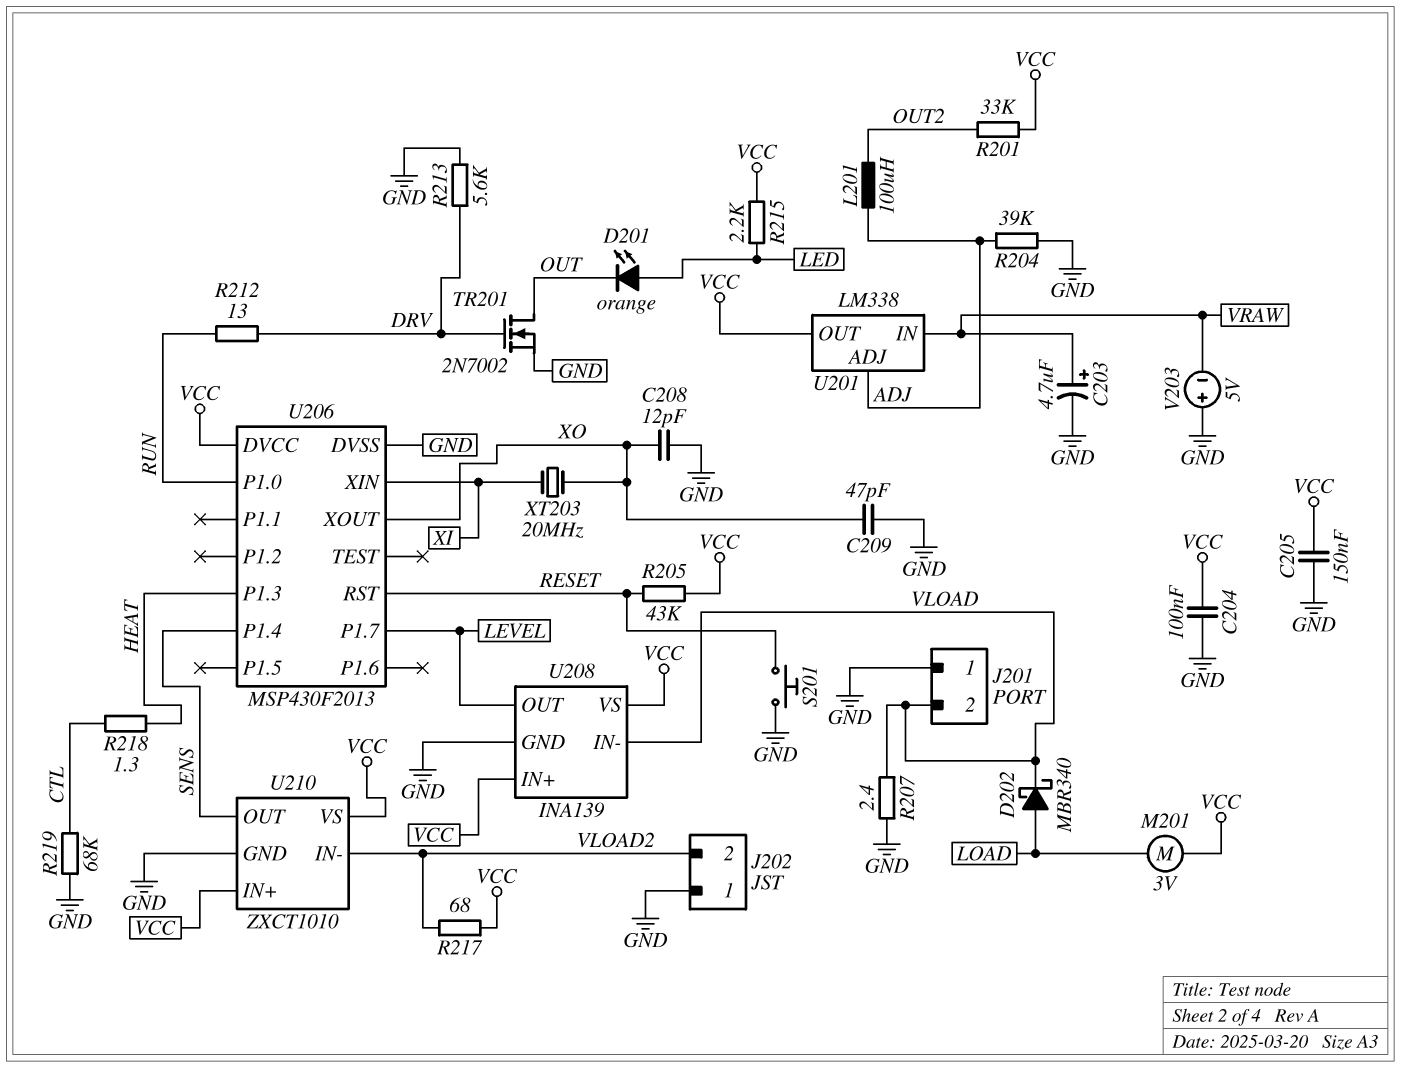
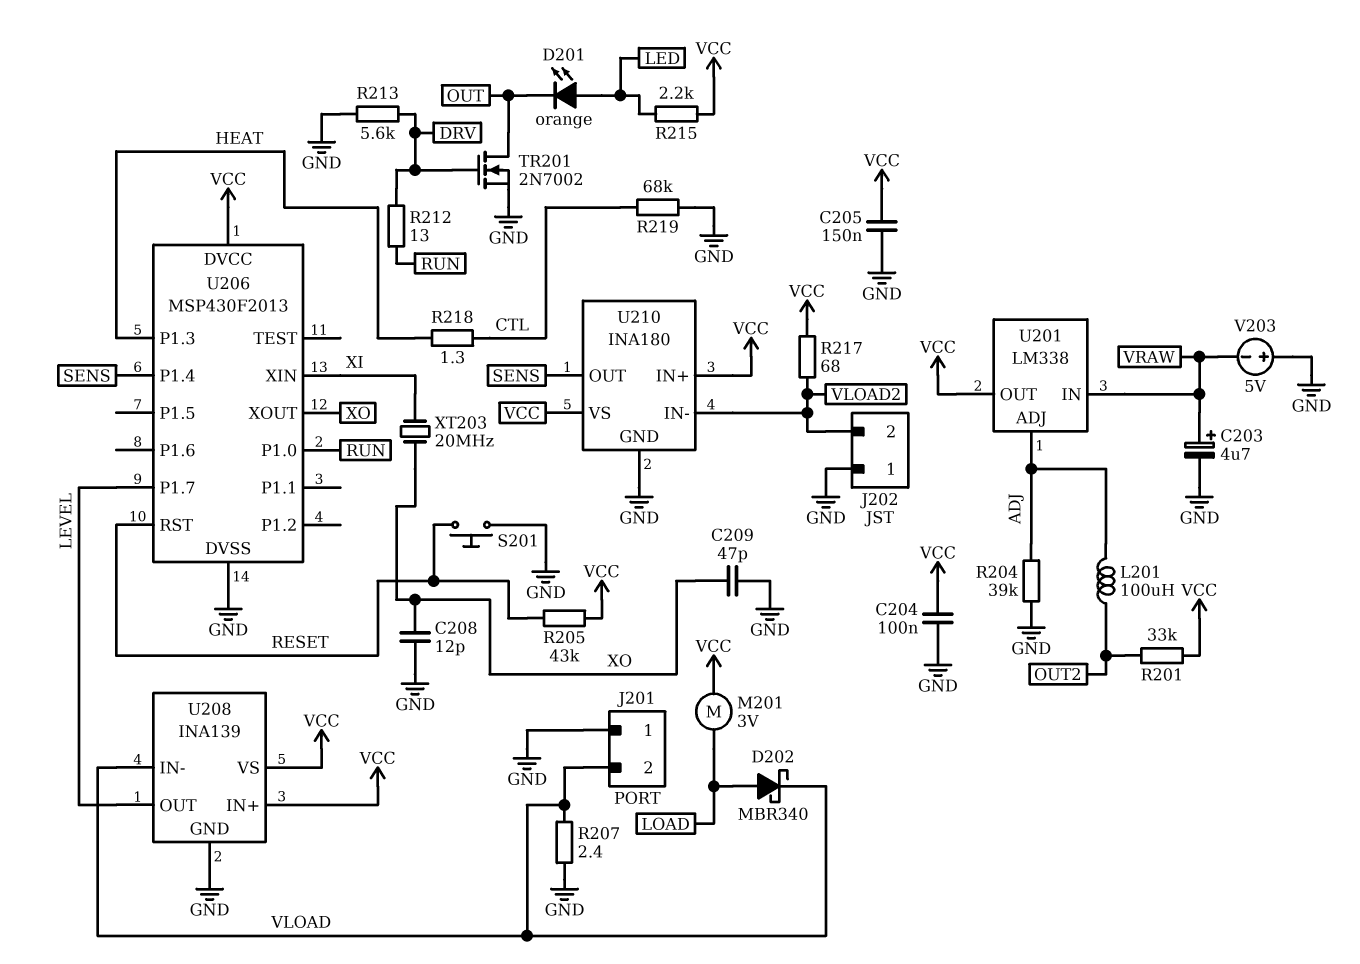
U210: ZXCT1010 -> INA180

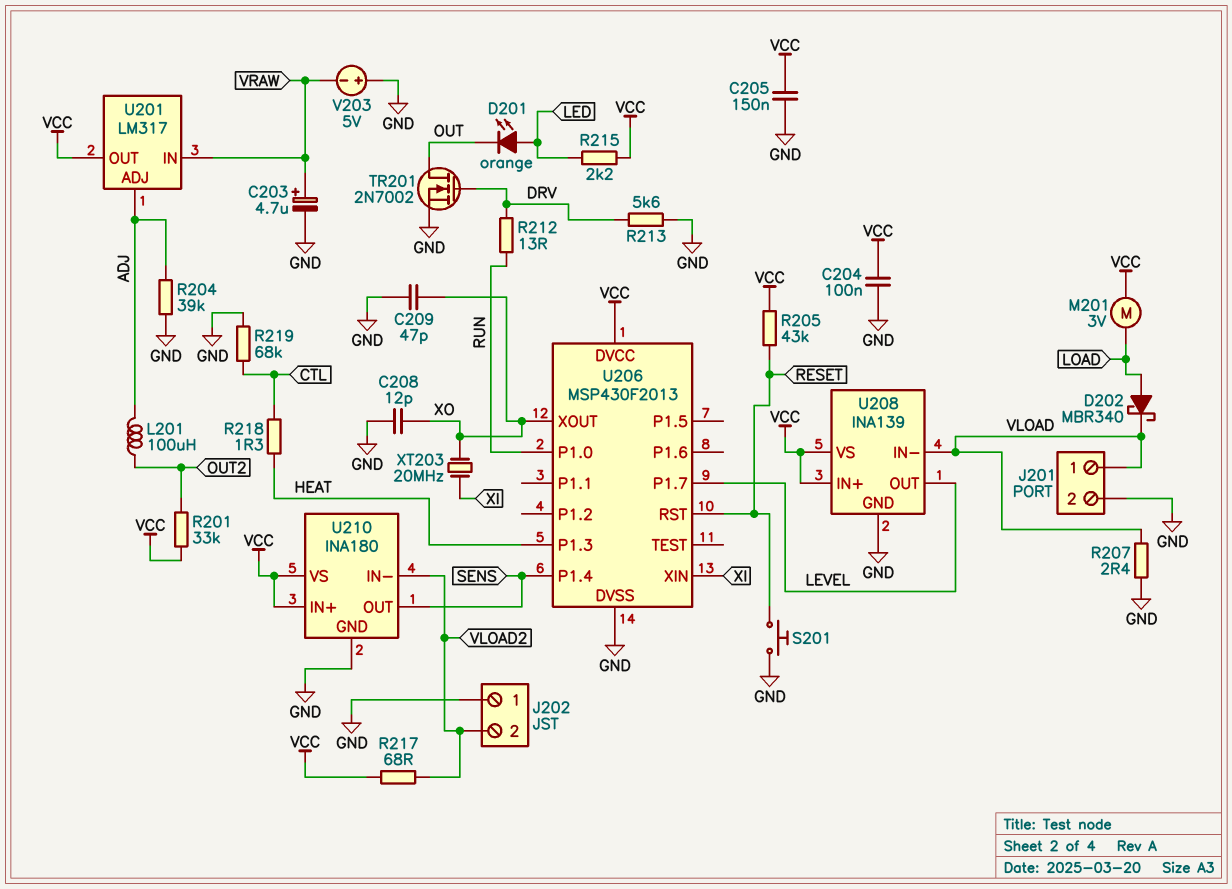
J201 pin 1: GND -> VLOAD
J201 pin 2: VLOAD -> GND
U201: LM338 -> LM317

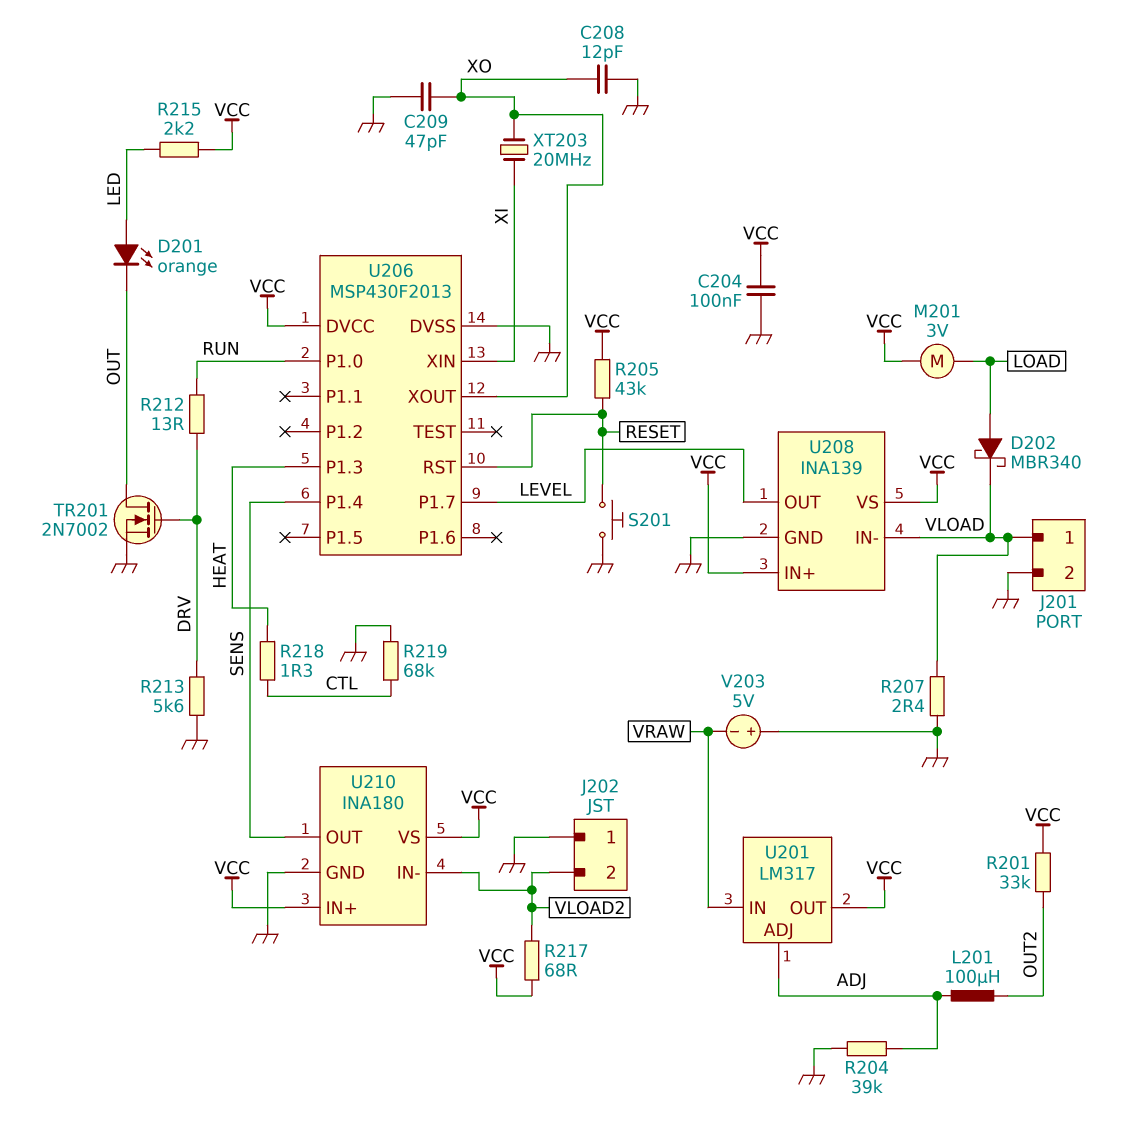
C203: 4.7uF (plus VRAW, minus GND) -> none
C205: 150nF (GND, VCC) -> none

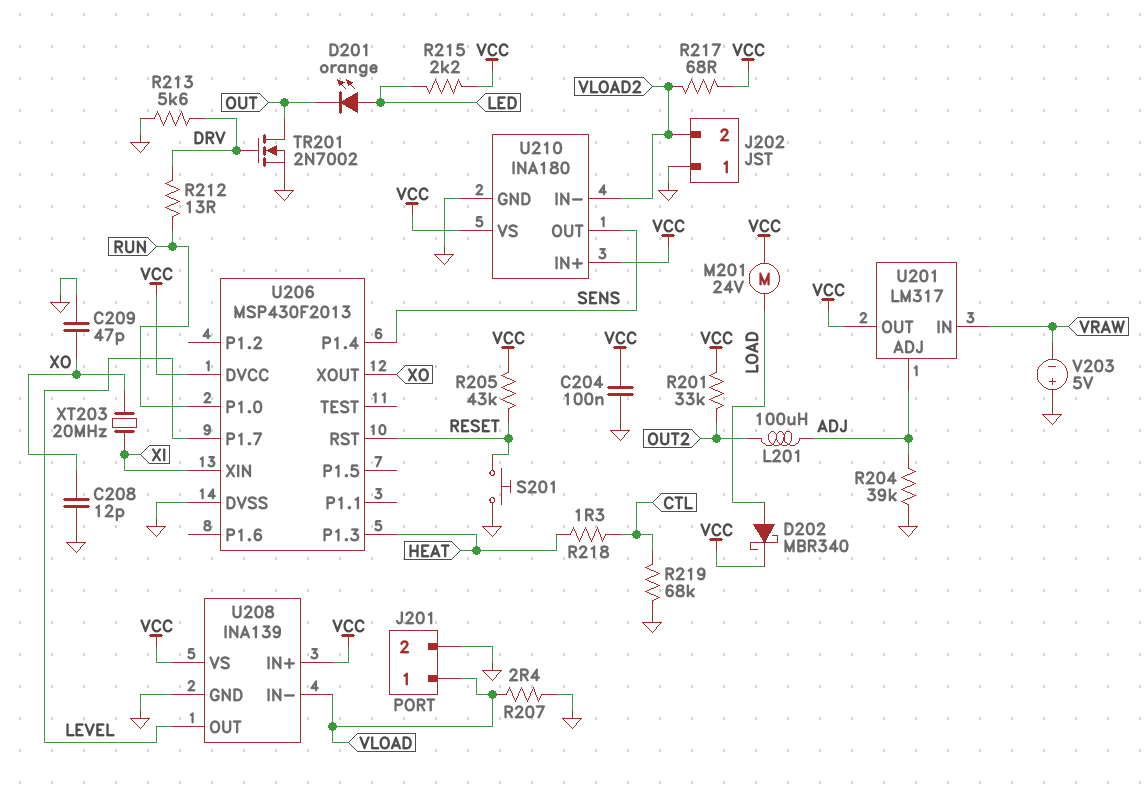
D202: schottky MBR340 (A LOAD, K VLOAD) -> schottky MBR340 (A LOAD, K VCC)
M201: motor 3V (LOAD, VCC) -> motor 24V (LOAD, VCC)

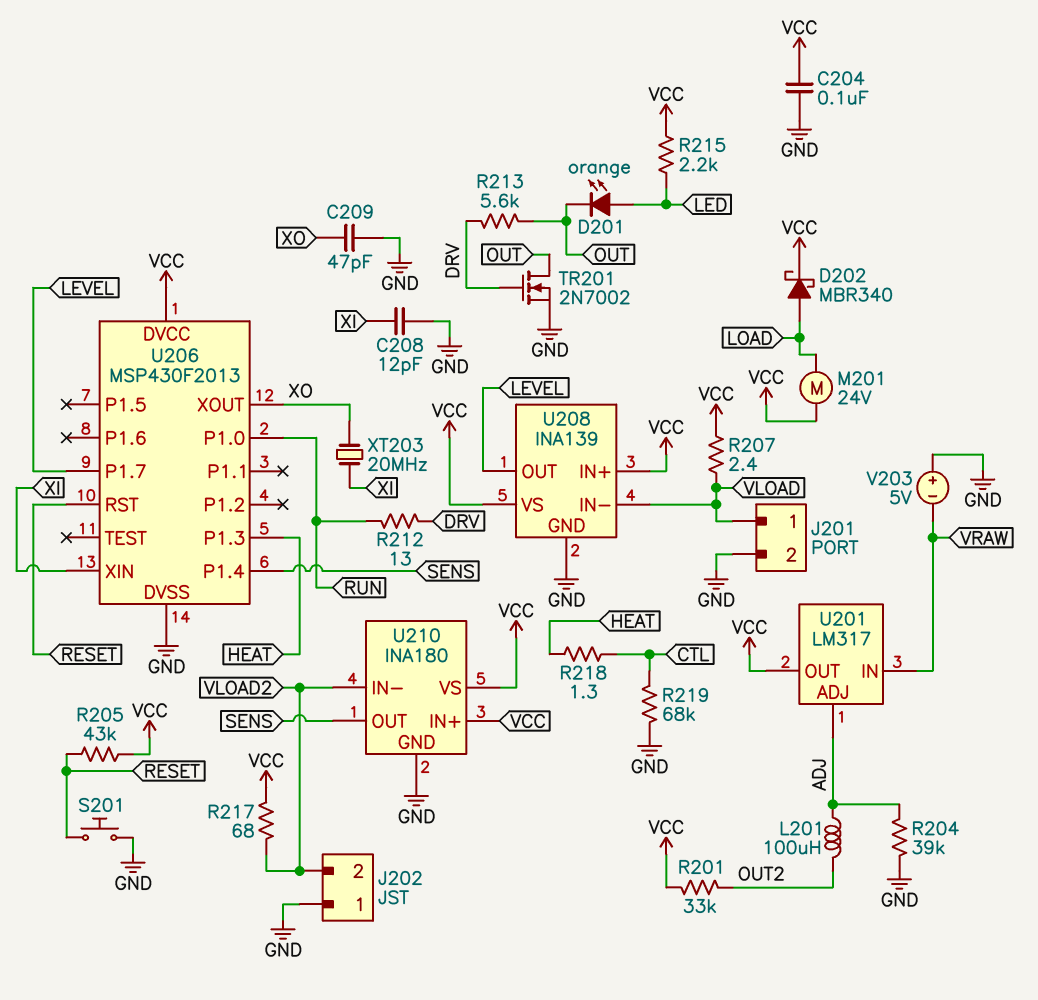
C208: 12pF (GND, XO) -> 12pF (GND, XI)
R207: 2.4 (GND, VLOAD) -> 2.4 (VCC, VLOAD)
R213: 5.6k (DRV, GND) -> 5.6k (DRV, OUT)

